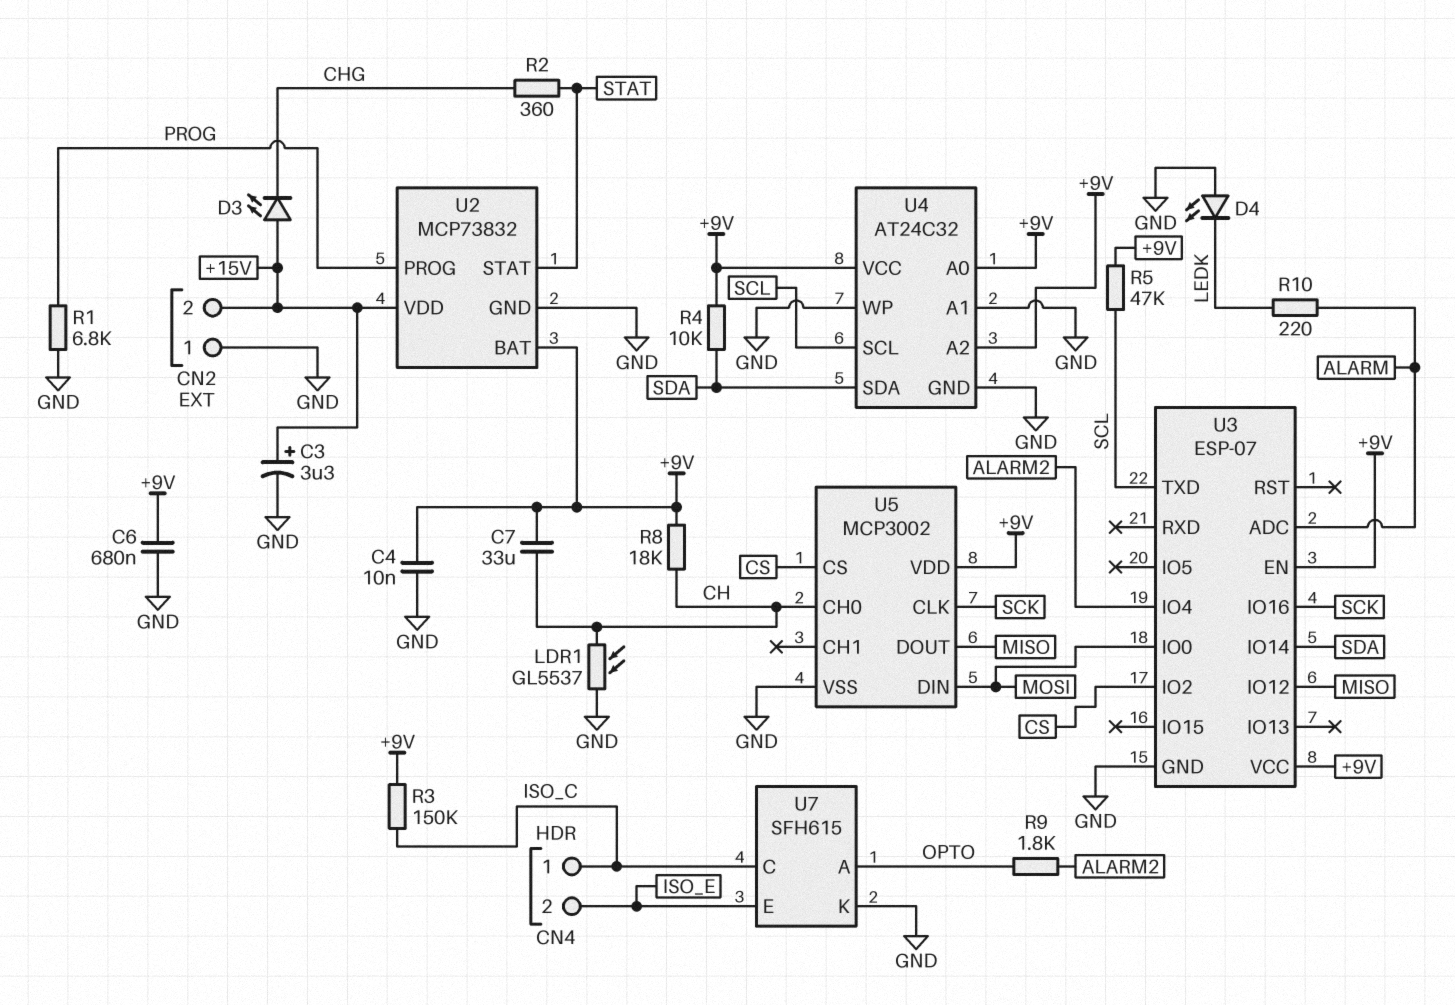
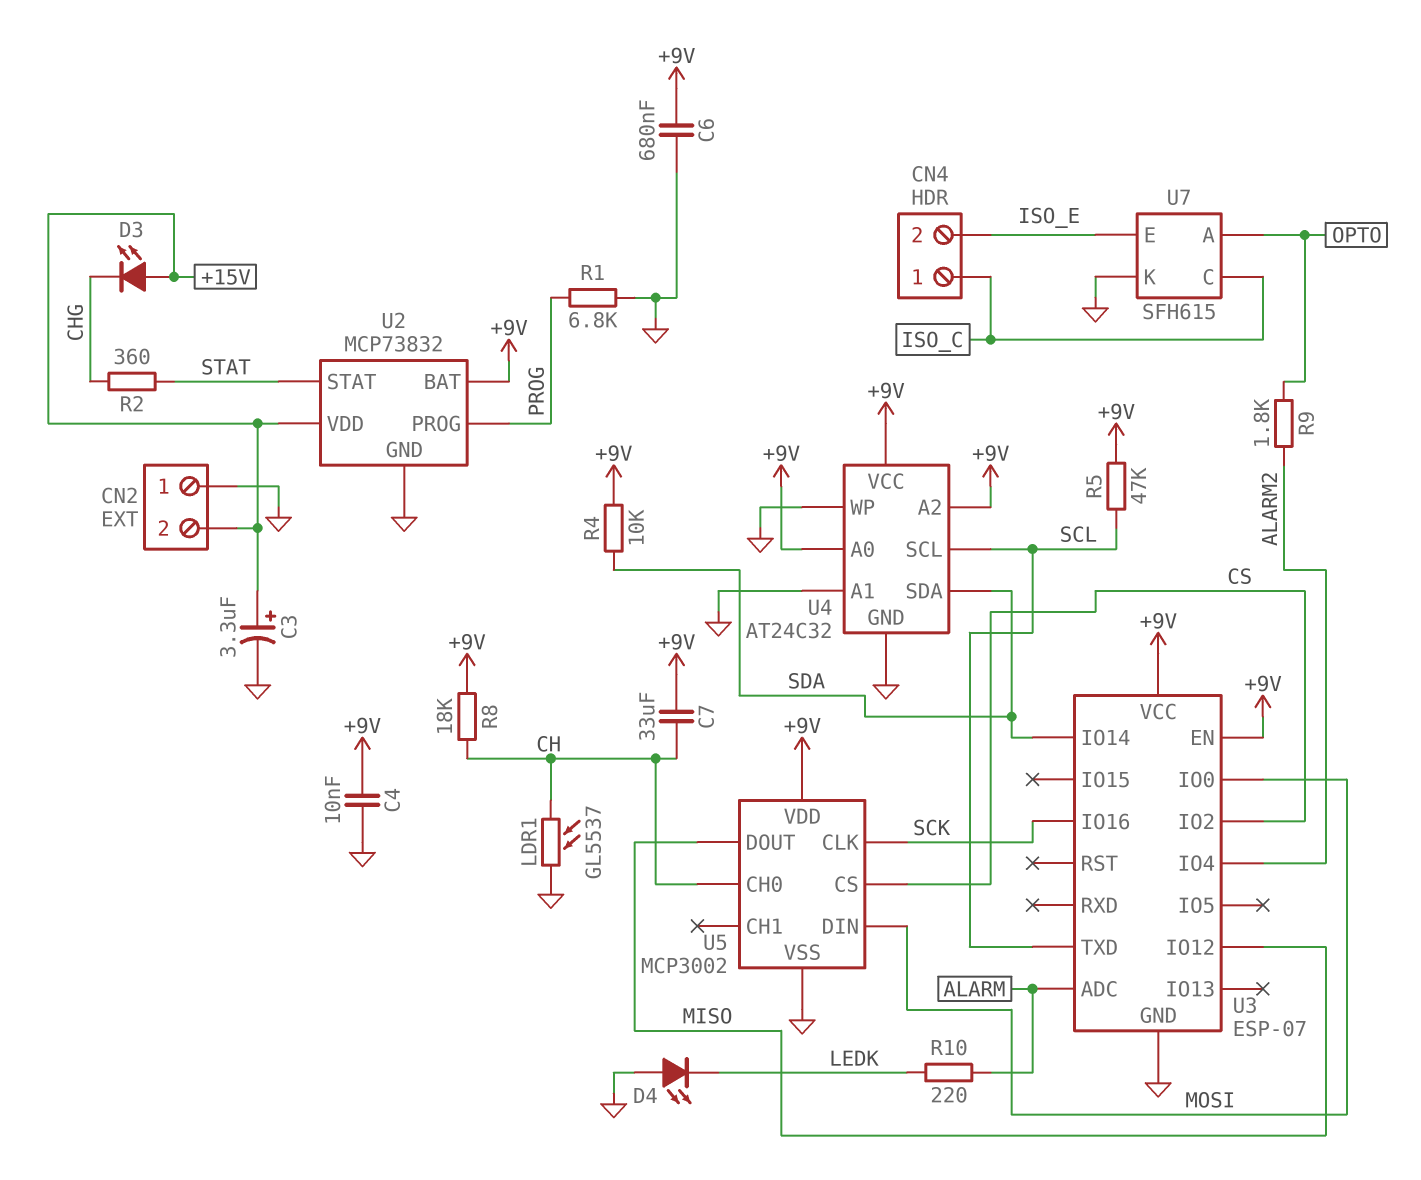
R3: 150k (+9V, ISO_C) -> none

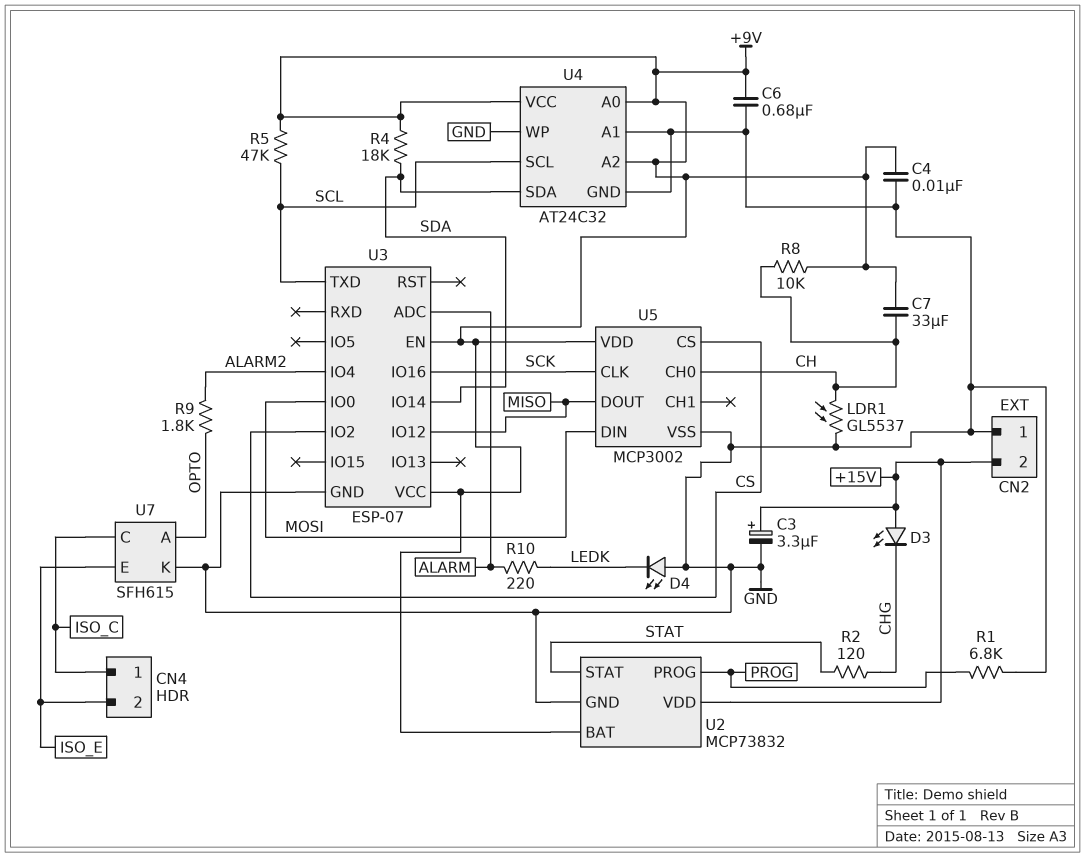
R2: 360 (CHG, STAT) -> 120 (CHG, STAT)
R4: 10k (+9V, SDA) -> 18k (+9V, SDA)
R8: 18k (+9V, CH) -> 10k (+9V, CH)

